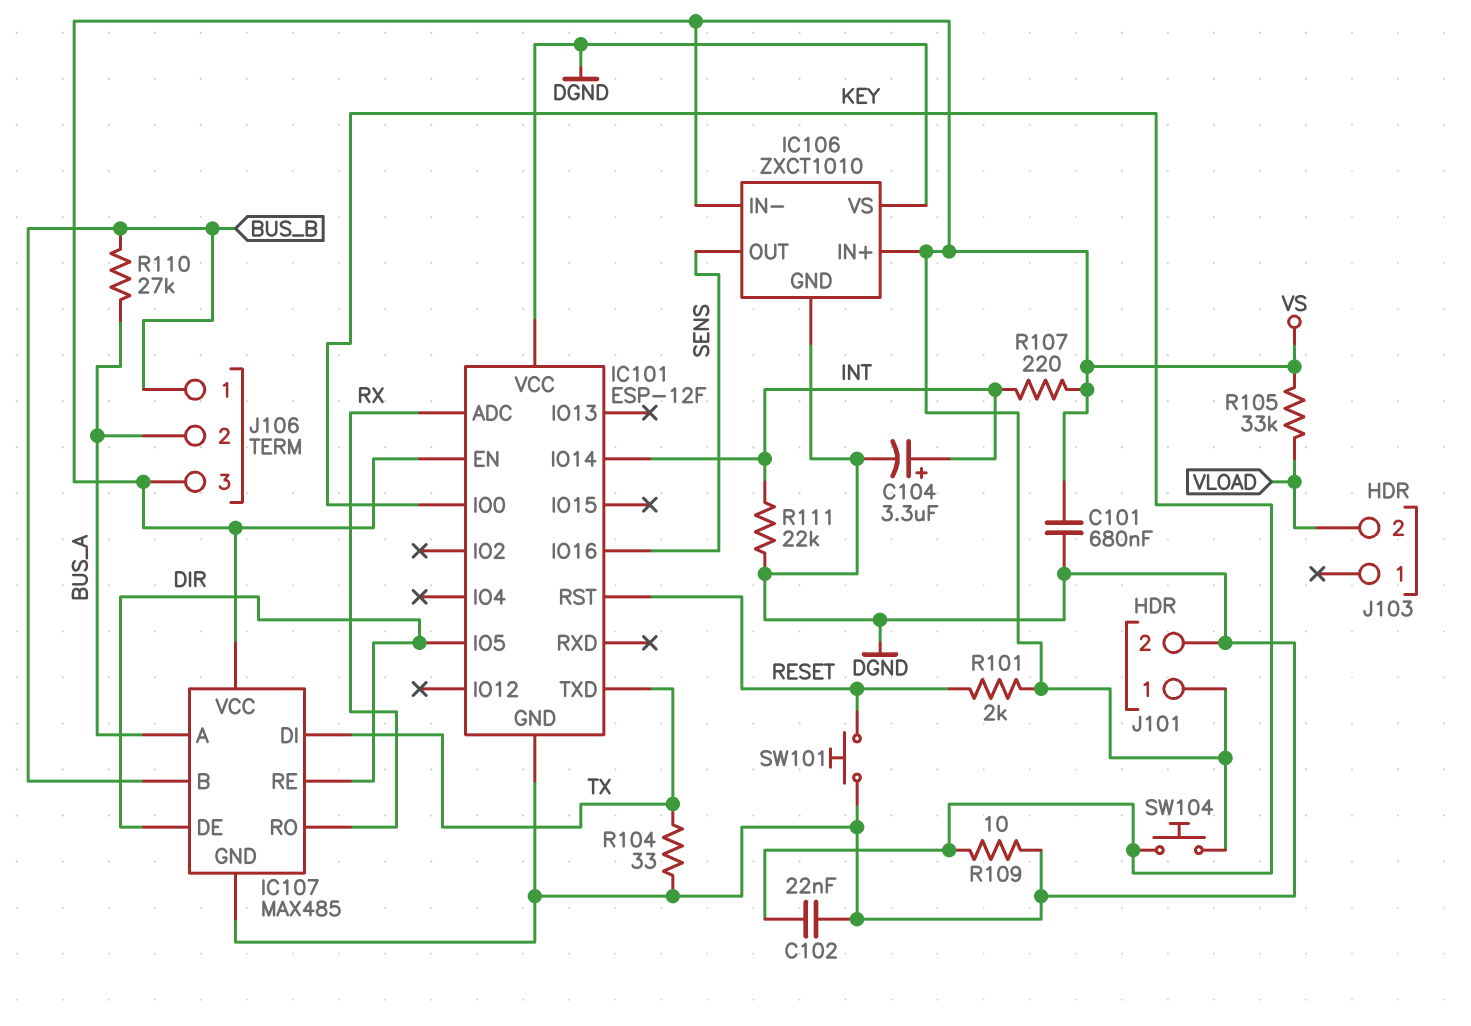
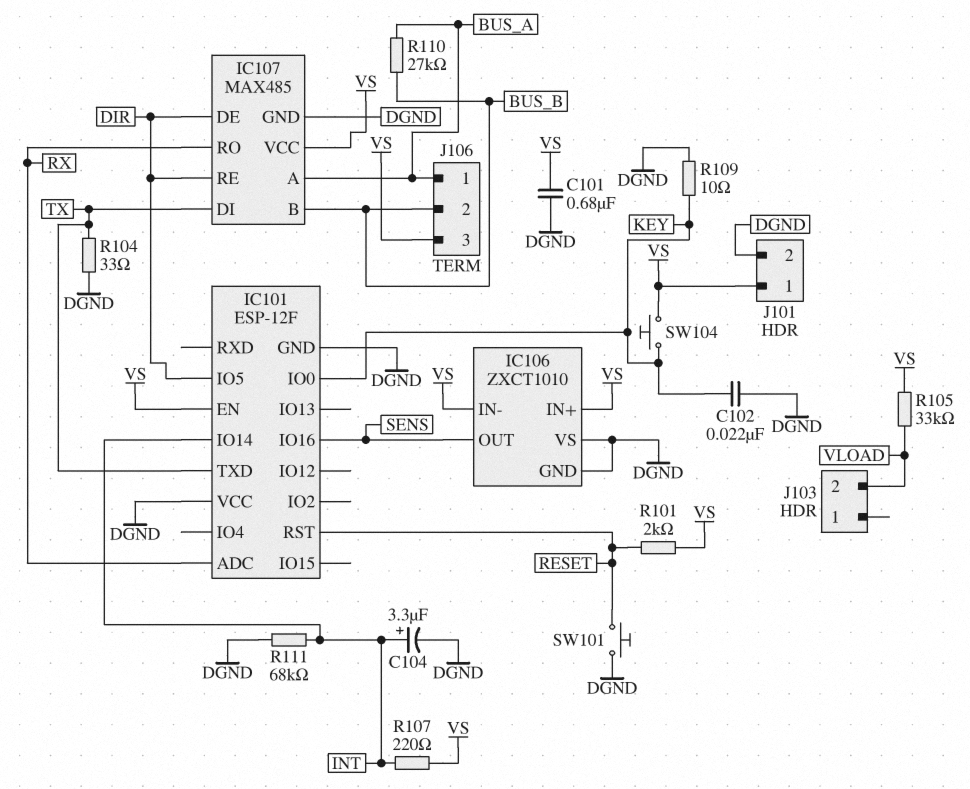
J106 pin 1: BUS_B -> BUS_A
J106 pin 2: BUS_A -> BUS_B
R111: 22k (DGND, INT) -> 68k (DGND, INT)

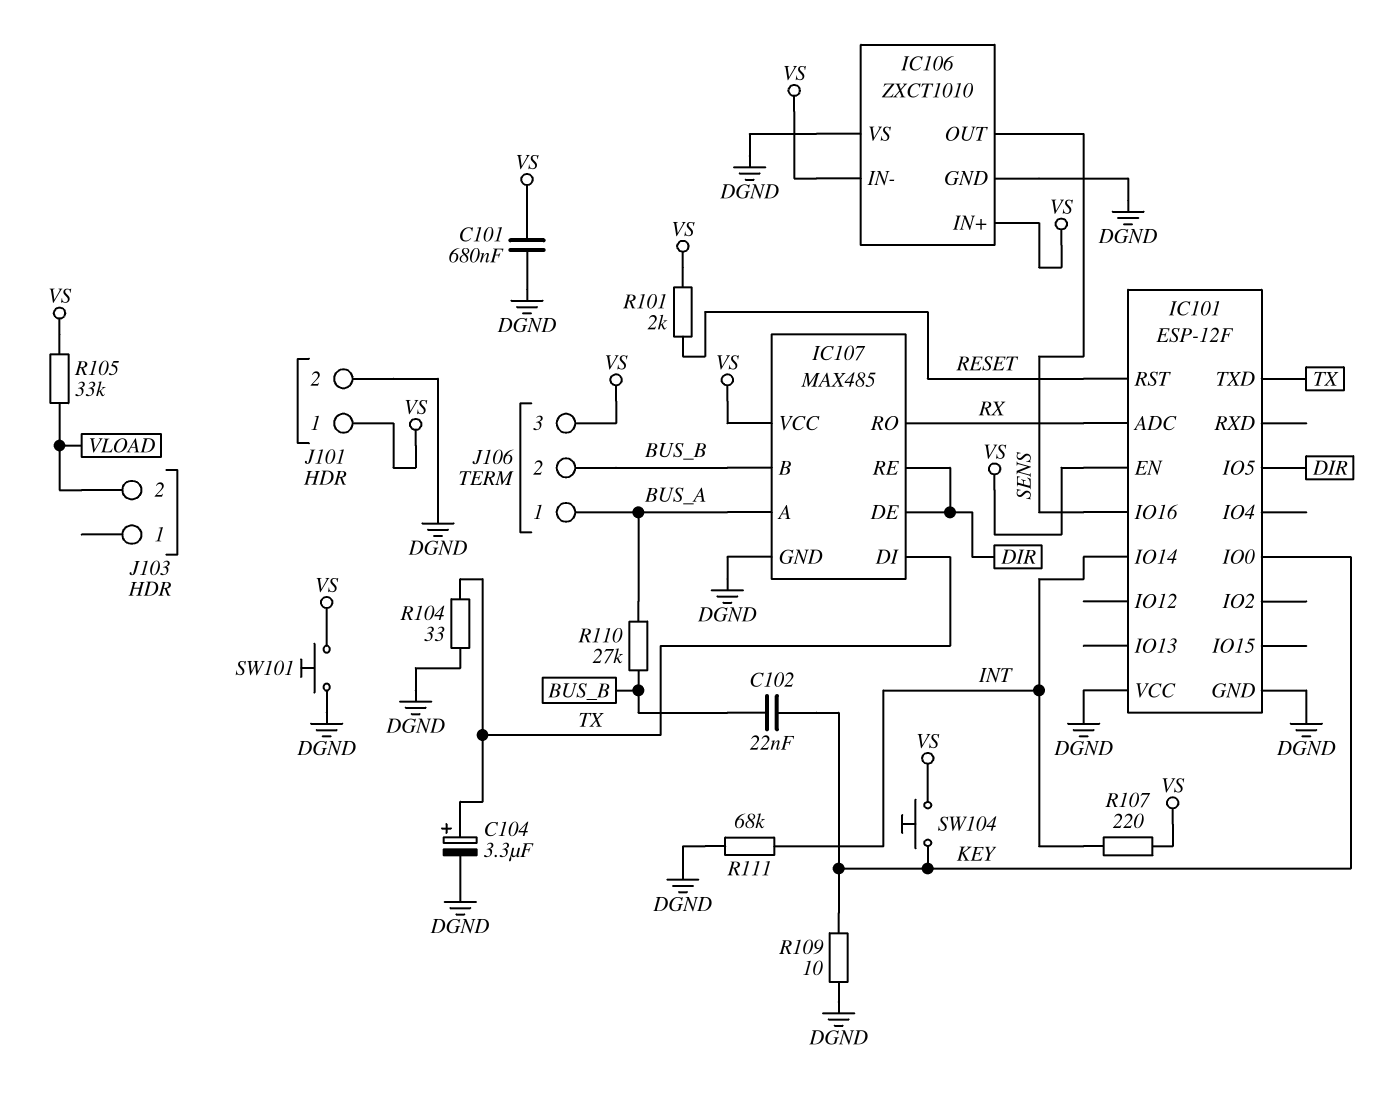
C102: 22nF (DGND, KEY) -> 22nF (BUS_B, KEY)
C104: 3.3uF (plus INT, minus DGND) -> 3.3uF (plus TX, minus DGND)
SW101: button (DGND, RESET) -> button (DGND, VS)

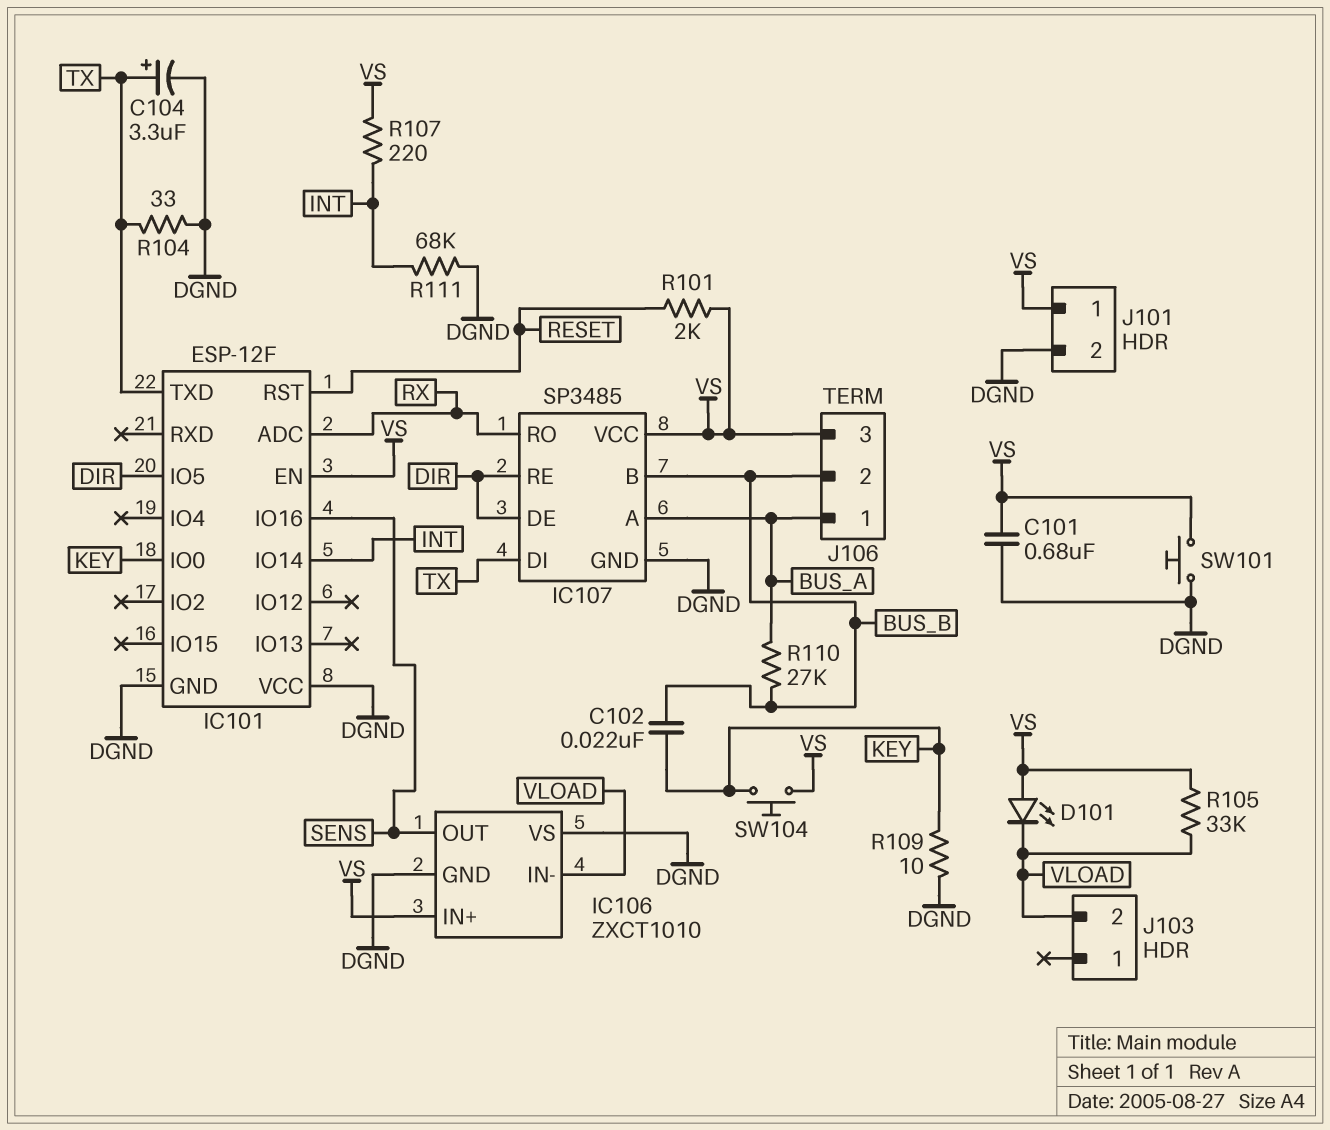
D101: none -> LED (A VS, K VLOAD)
IC106 pin IN-: VS -> VLOAD
IC107: MAX485 -> SP3485

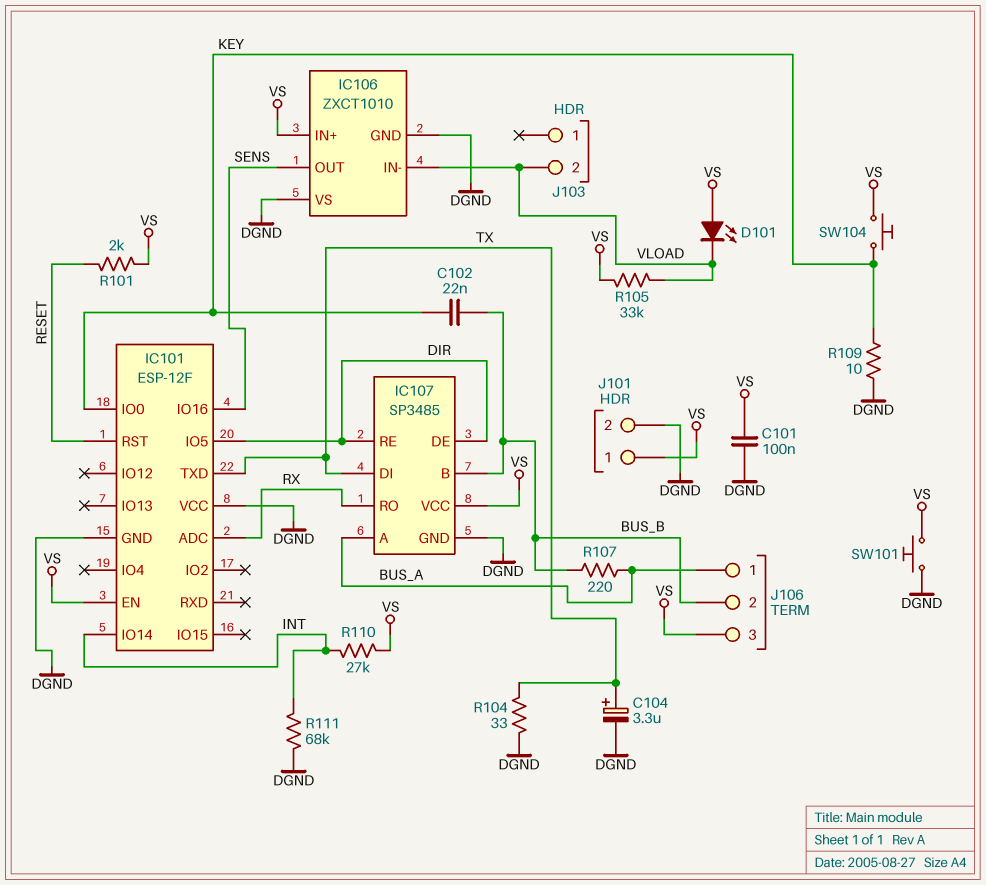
C101: 680nF (DGND, VS) -> 100nF (DGND, VS)
R107: 220 (INT, VS) -> 220 (BUS_A, BUS_B)
R110: 27k (BUS_A, BUS_B) -> 27k (INT, VS)

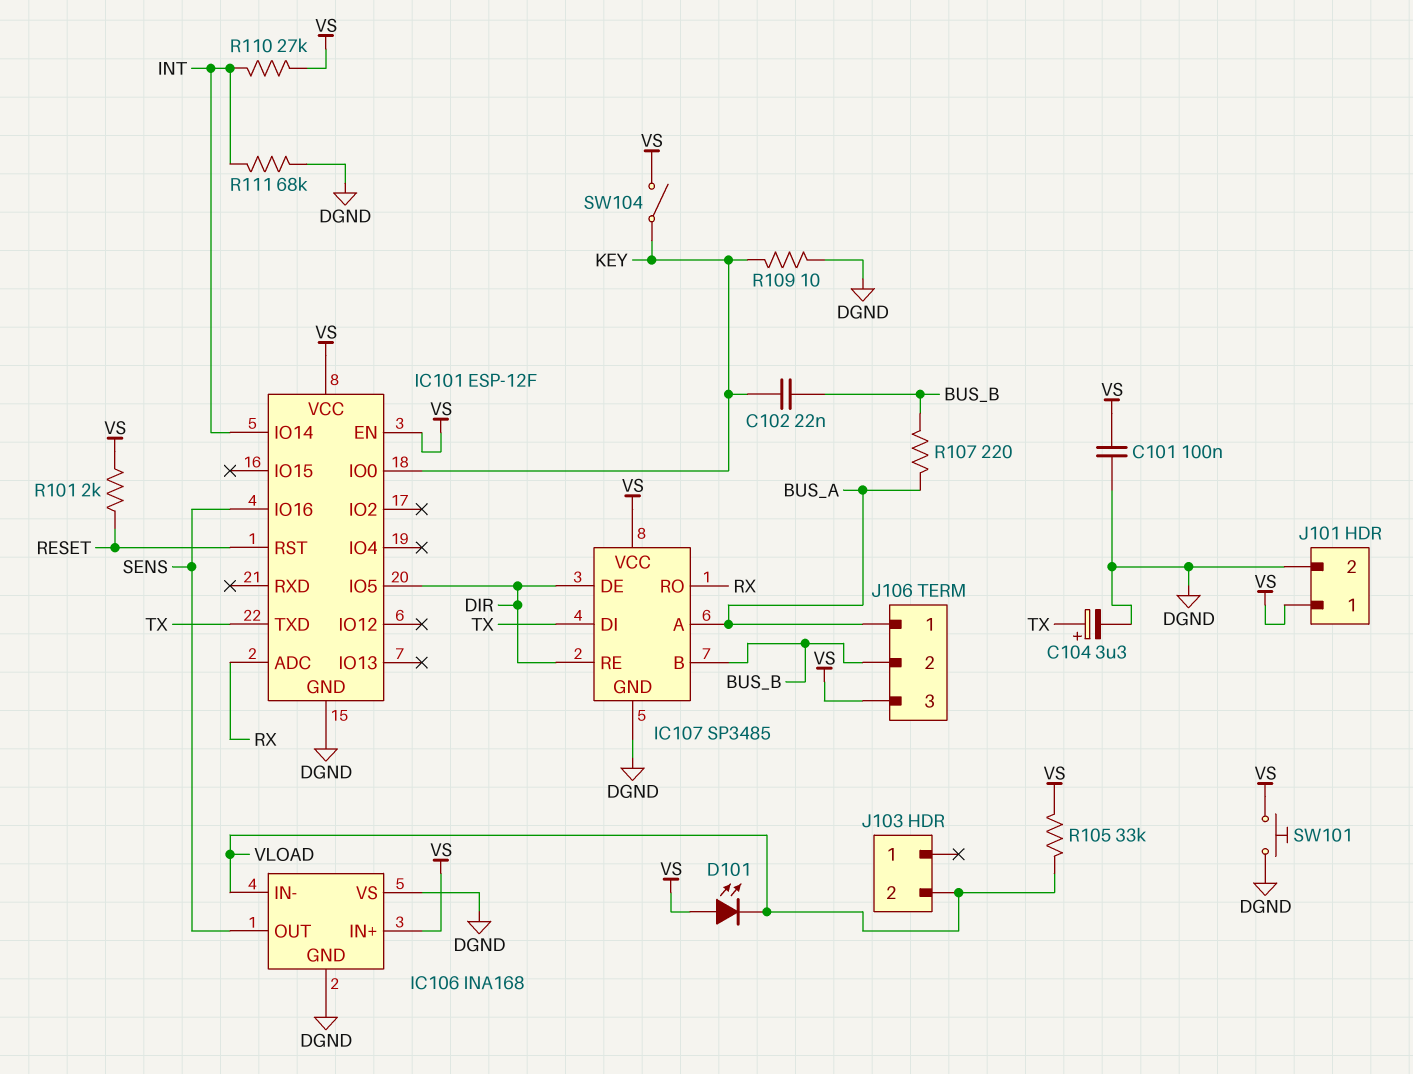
IC101 pin VCC: DGND -> VS
IC106: ZXCT1010 -> INA168
R104: 33 (DGND, TX) -> none
SW104: button (KEY, VS) -> switch (KEY, VS)

